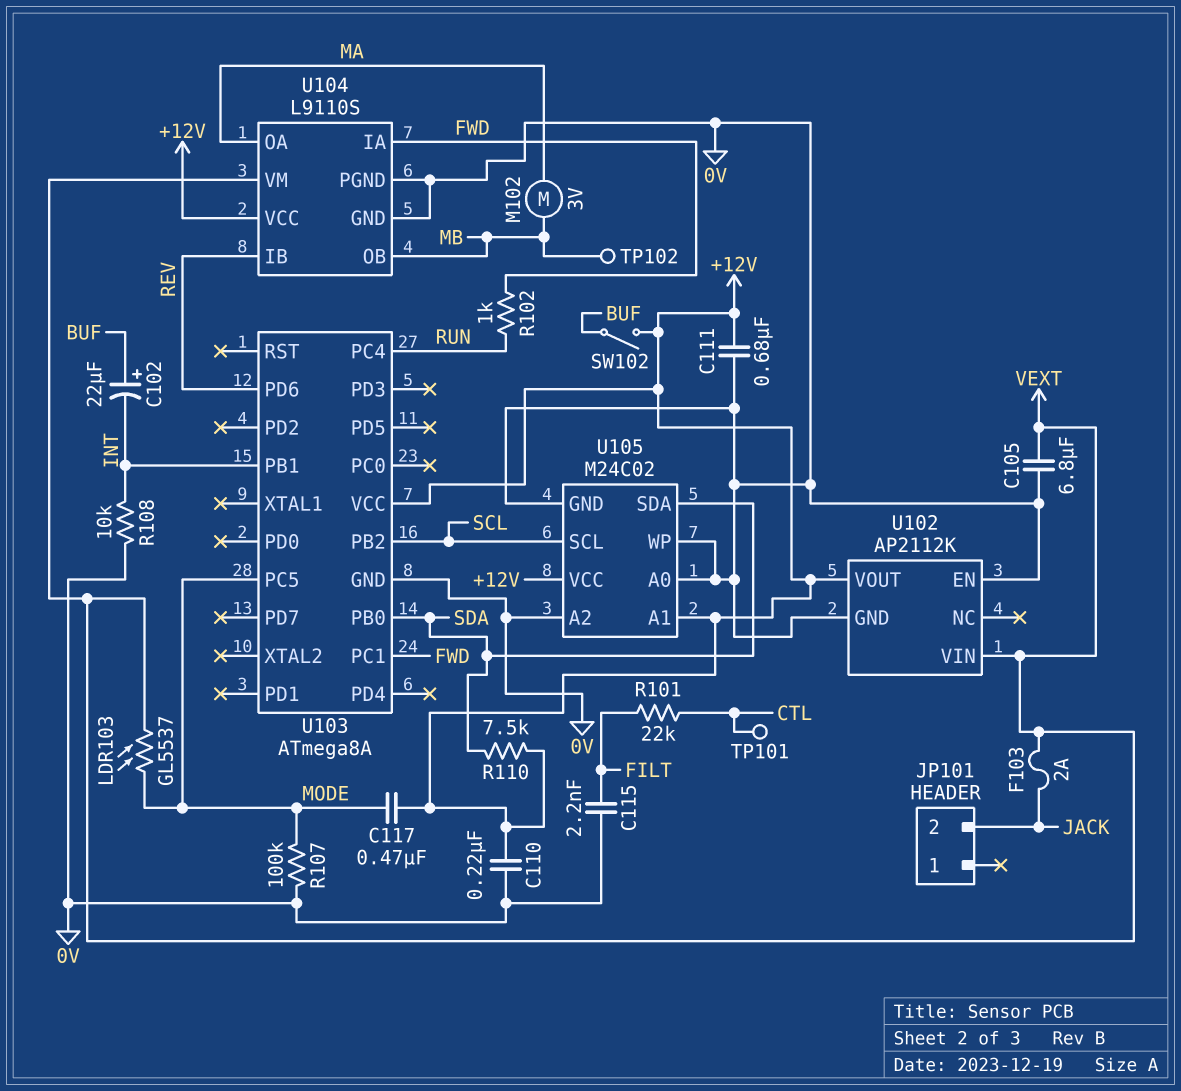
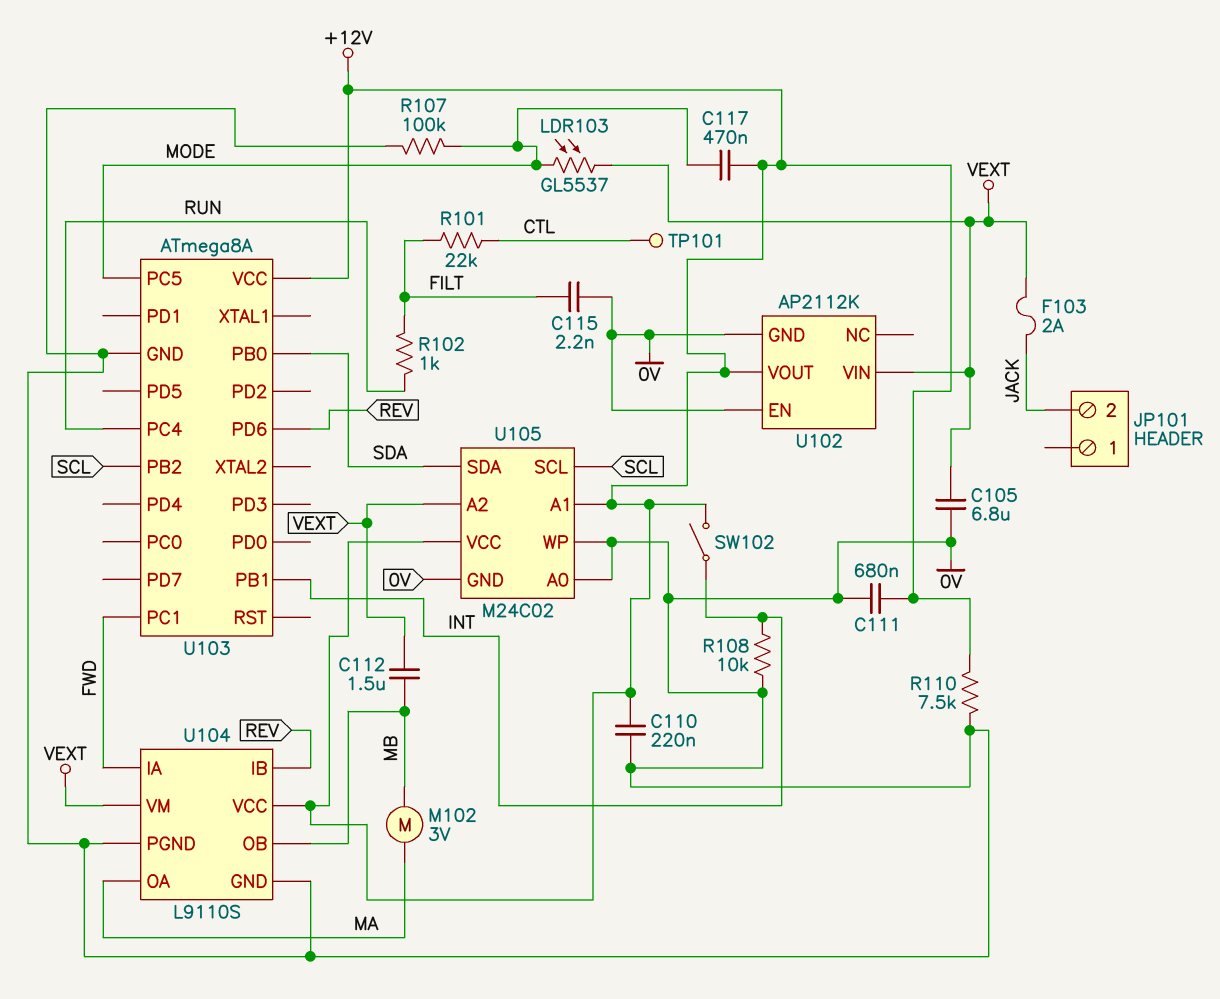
C102: 22uF (plus BUF, minus INT) -> none
C112: none -> 1.5uF (MB, VEXT)
R102: 1k (FWD, RUN) -> 1k (FILT, RUN)
R110: 7.5k (+12V, SDA) -> 7.5k (+12V, 0V)
SW102: switch (+12V, BUF) -> switch (+12V, INT)
TP102: test point (MB) -> none
U105 pin A2: 0V -> VEXT

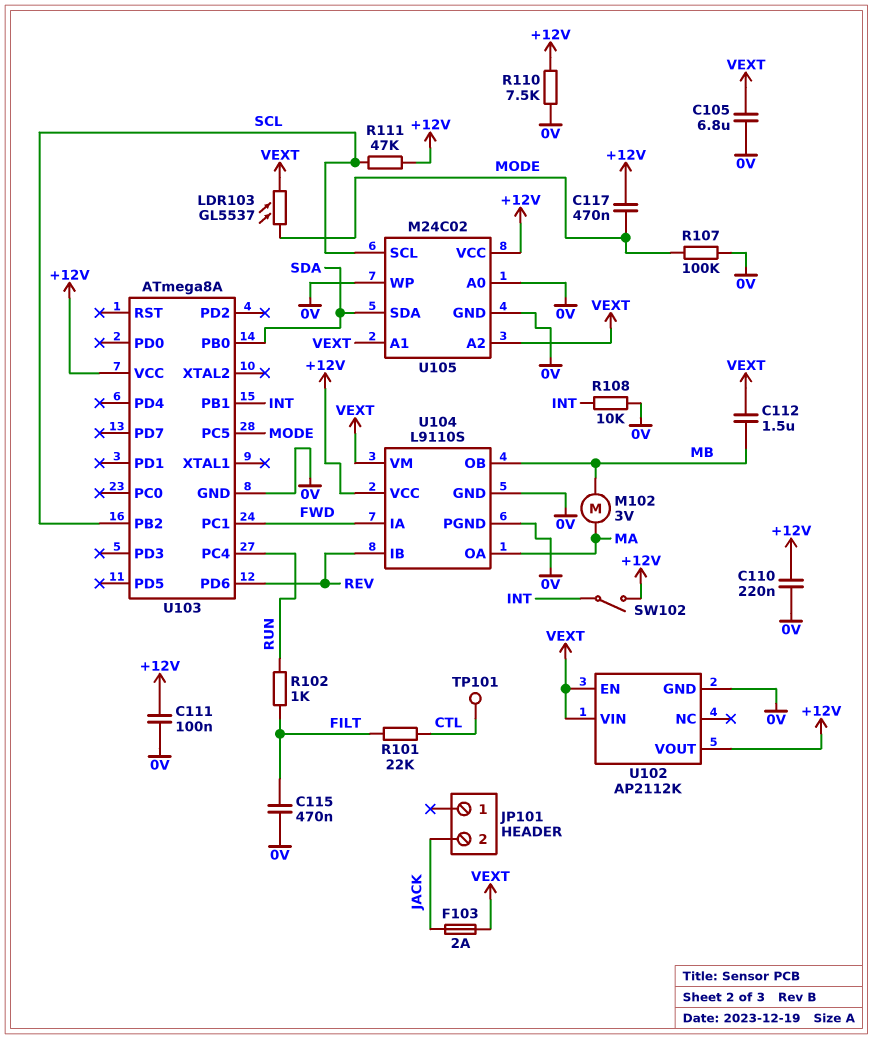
C111: 680nF (+12V, 0V) -> 100nF (+12V, 0V)
C115: 2.2nF (0V, FILT) -> 470nF (0V, FILT)
R111: none -> 47k (+12V, SCL)
U102 pin EN: 0V -> VEXT
U105 pin A1: +12V -> VEXT

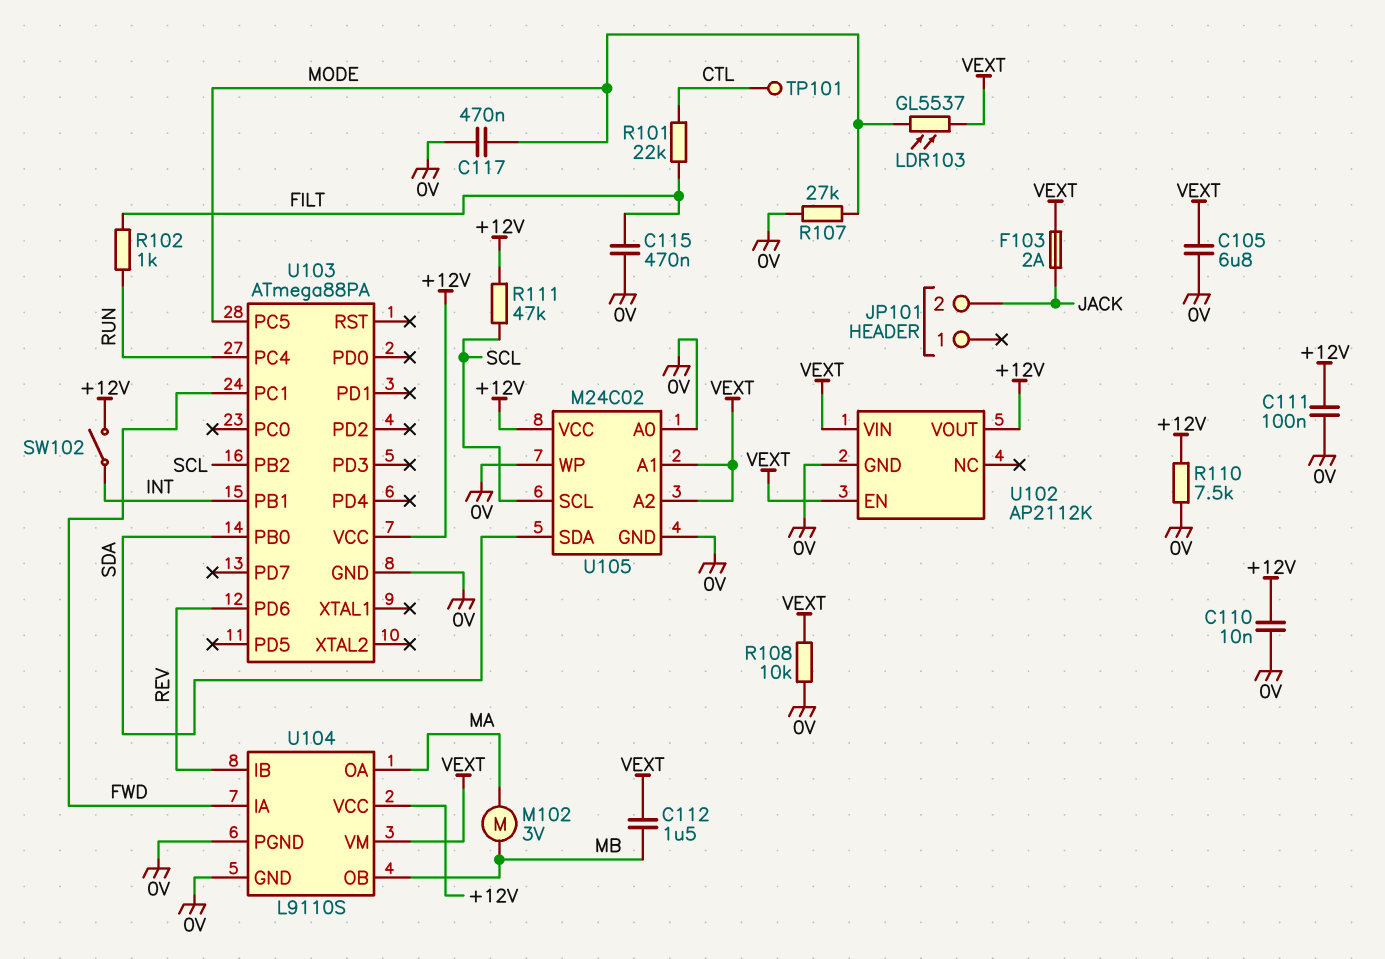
C110: 220nF (+12V, 0V) -> 10nF (+12V, 0V)
C117: 470nF (+12V, MODE) -> 470nF (0V, MODE)
R107: 100k (0V, MODE) -> 27k (0V, MODE)
R108: 10k (0V, INT) -> 10k (0V, VEXT)
U103: ATmega8A -> ATmega88PA

